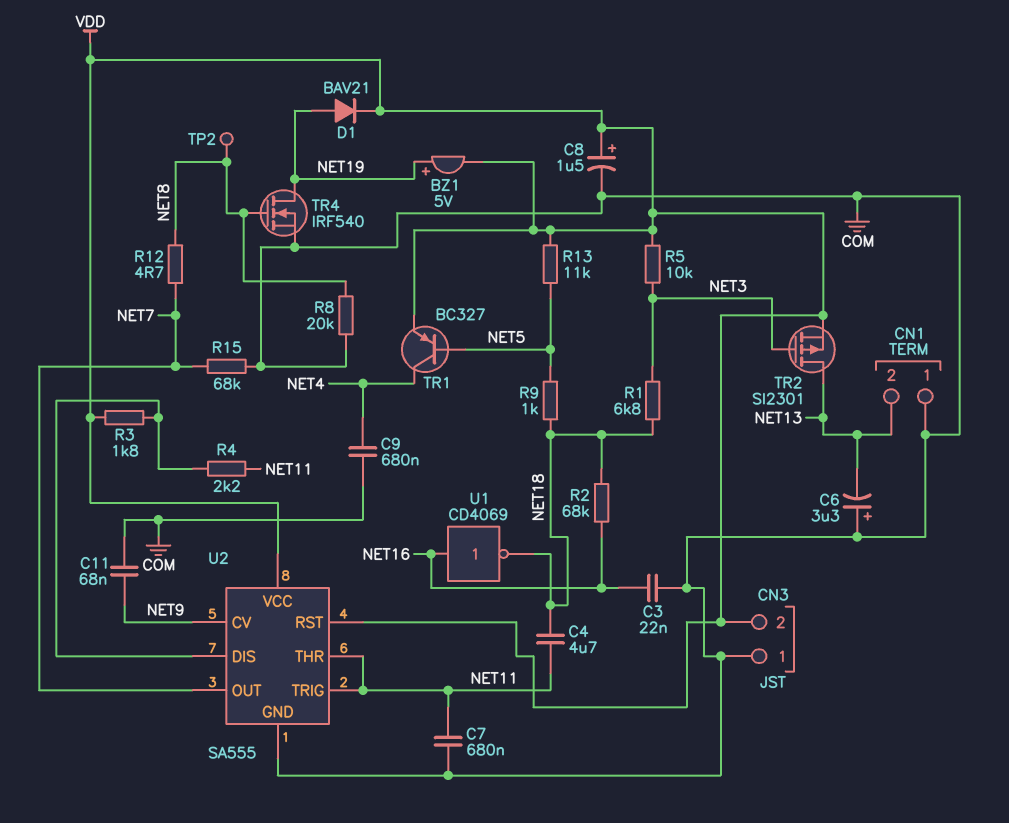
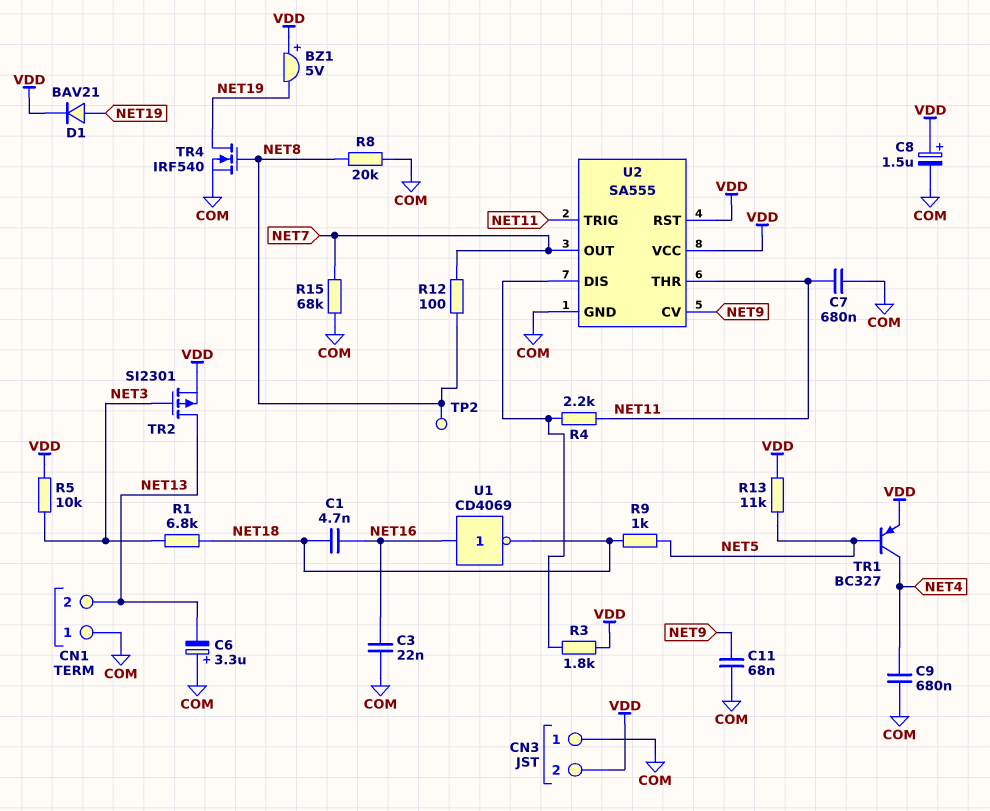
BZ1: buzzer 5V (plus NET19, minus VDD) -> buzzer 5V (plus VDD, minus NET19)
C1: none -> 4.7nF (NET16, NET18)
C4: 4.7uF (NET11, NET18) -> none
R2: 68k (NET16, NET18) -> none
R12: 4.7 (NET7, NET8) -> 100 (NET7, NET8)

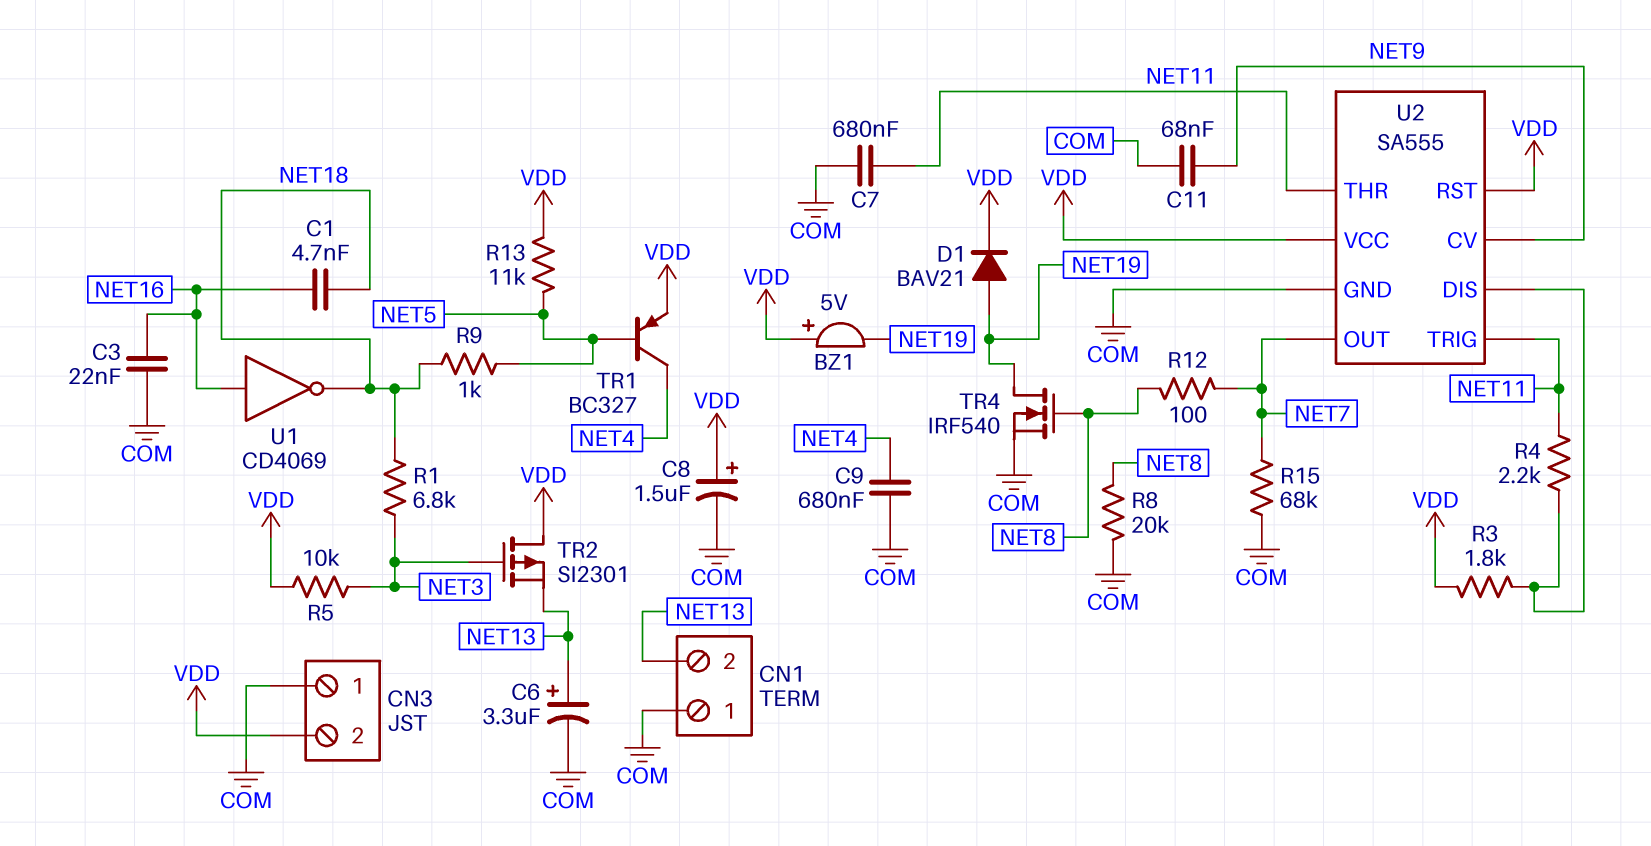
C6: 3.3uF (plus COM, minus NET13) -> 3.3uF (plus NET13, minus COM)
TP2: test point (NET8) -> none
TR2: PMOS SI2301 (G NET3, D NET13, S VDD) -> PMOS SI2301 (G NET3, D VDD, S NET13)

